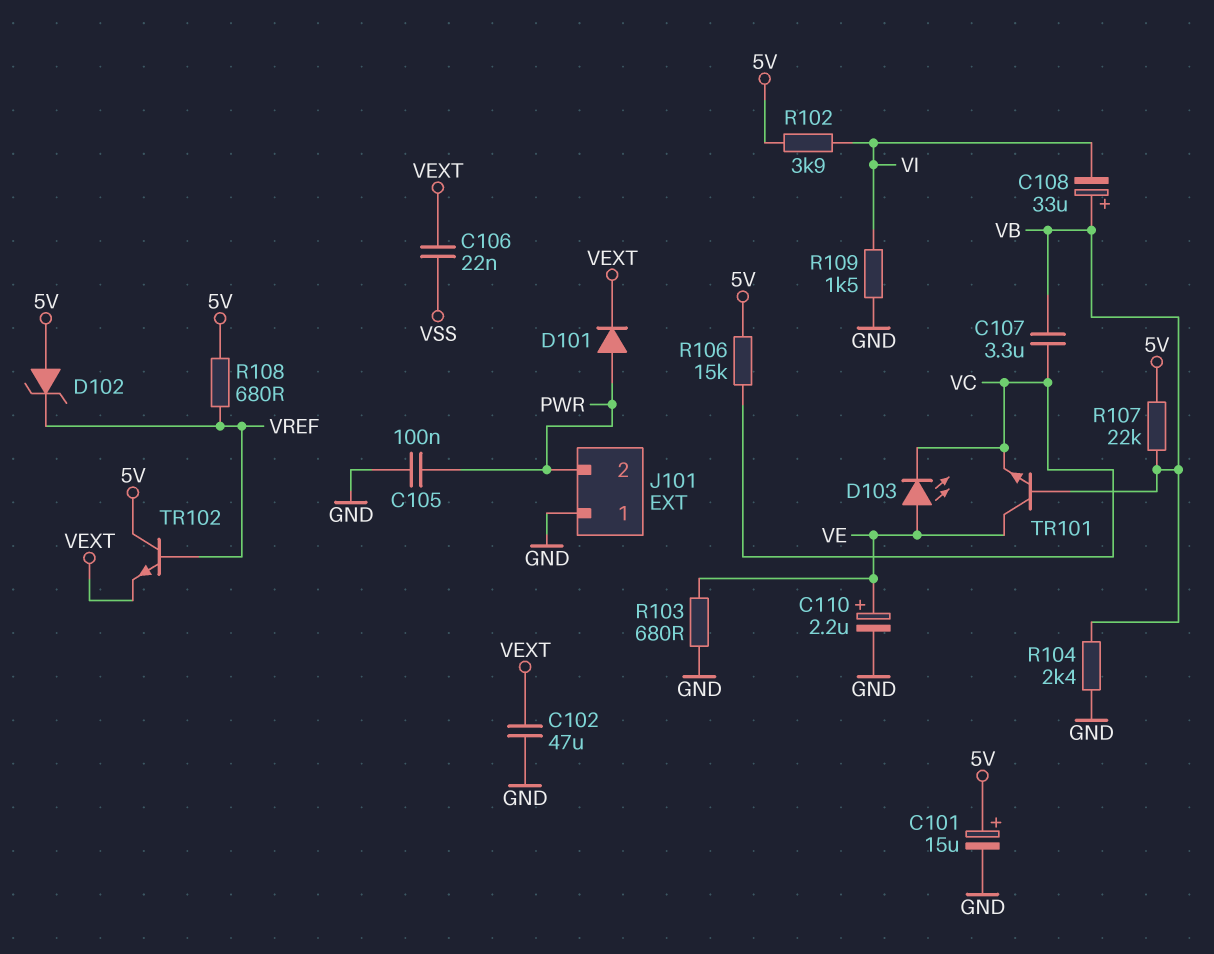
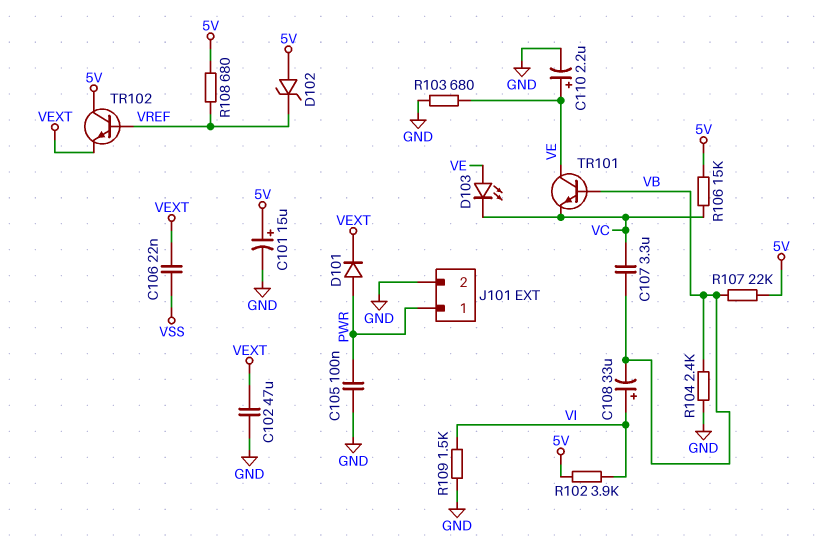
C108: 33uF (plus VB, minus VI) -> 33uF (plus VI, minus VB)
J101 pin 1: GND -> PWR
J101 pin 2: PWR -> GND

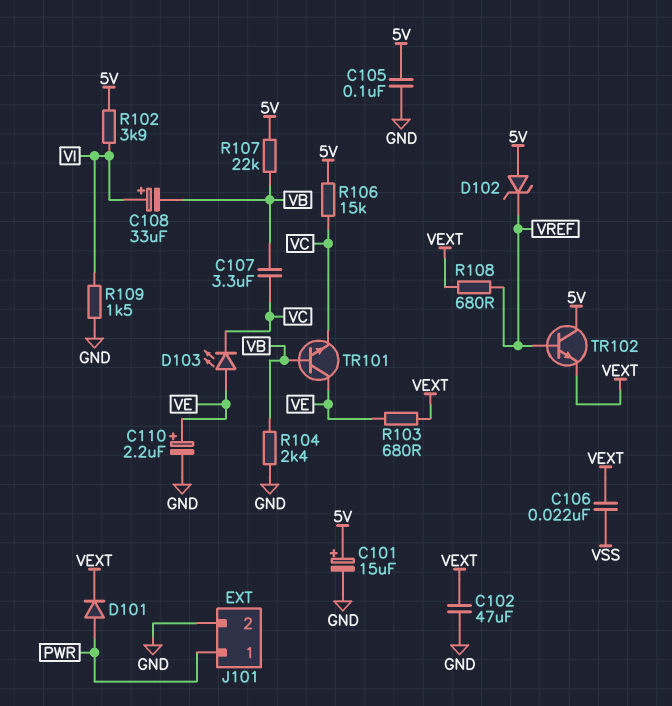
C105: 100nF (GND, PWR) -> 100nF (5V, GND)
R103: 680 (GND, VE) -> 680 (VE, VEXT)
R108: 680 (5V, VREF) -> 680 (VEXT, VREF)

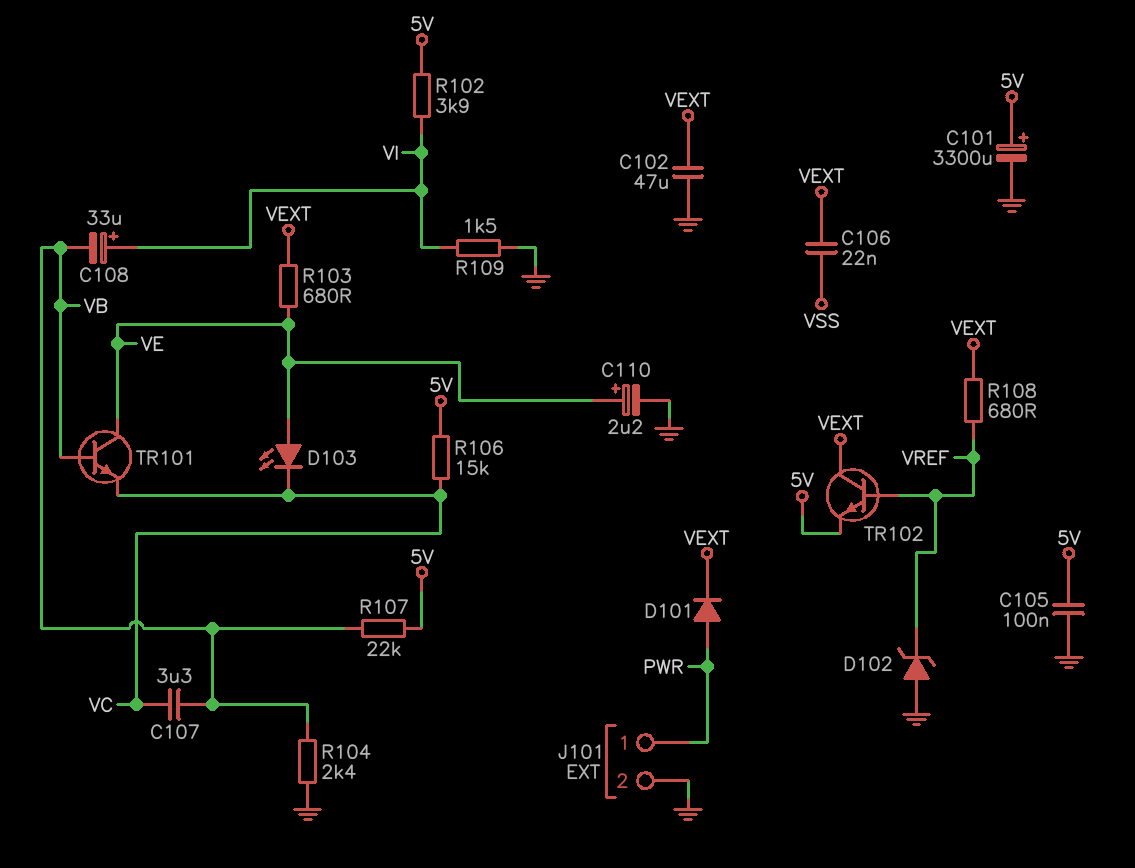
C101: 15uF (plus 5V, minus GND) -> 3300uF (plus 5V, minus GND)
D102: zener (A 5V, K VREF) -> zener (A GND, K VREF)
TR102: NPN (B VREF, C 5V, E VEXT) -> NPN (B VREF, C VEXT, E 5V)

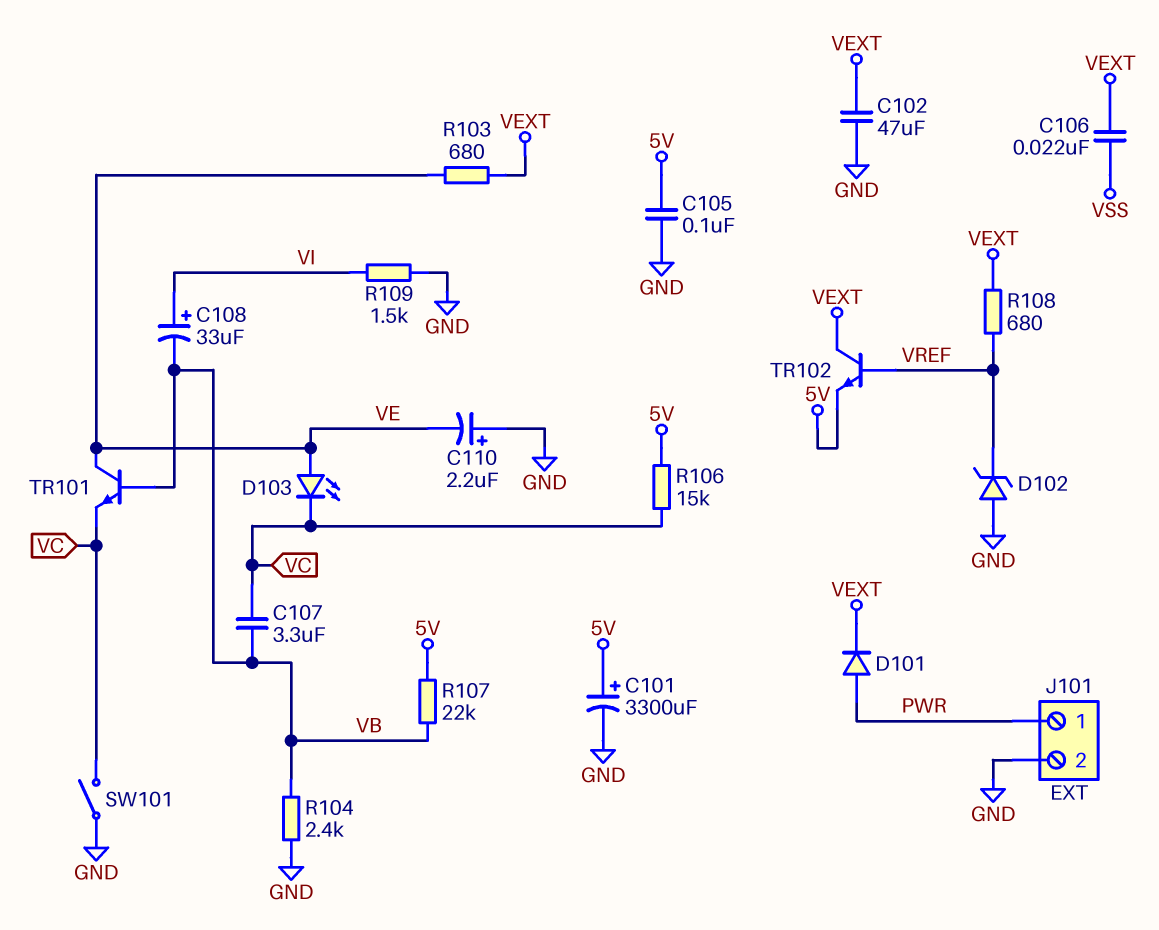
C110: 2.2uF (plus VE, minus GND) -> 2.2uF (plus GND, minus VE)
R102: 3.9k (5V, VI) -> none
SW101: none -> switch (GND, VC)

